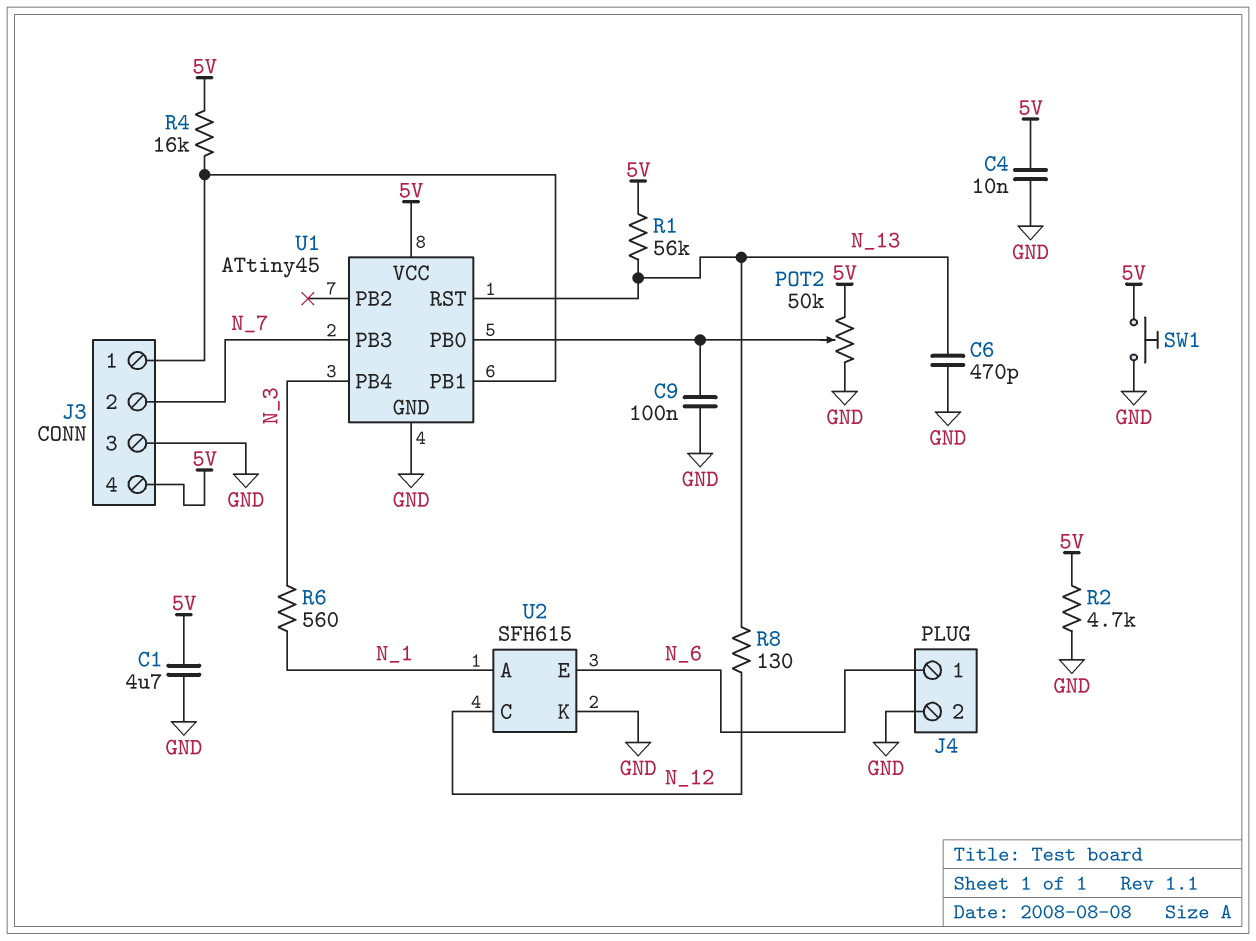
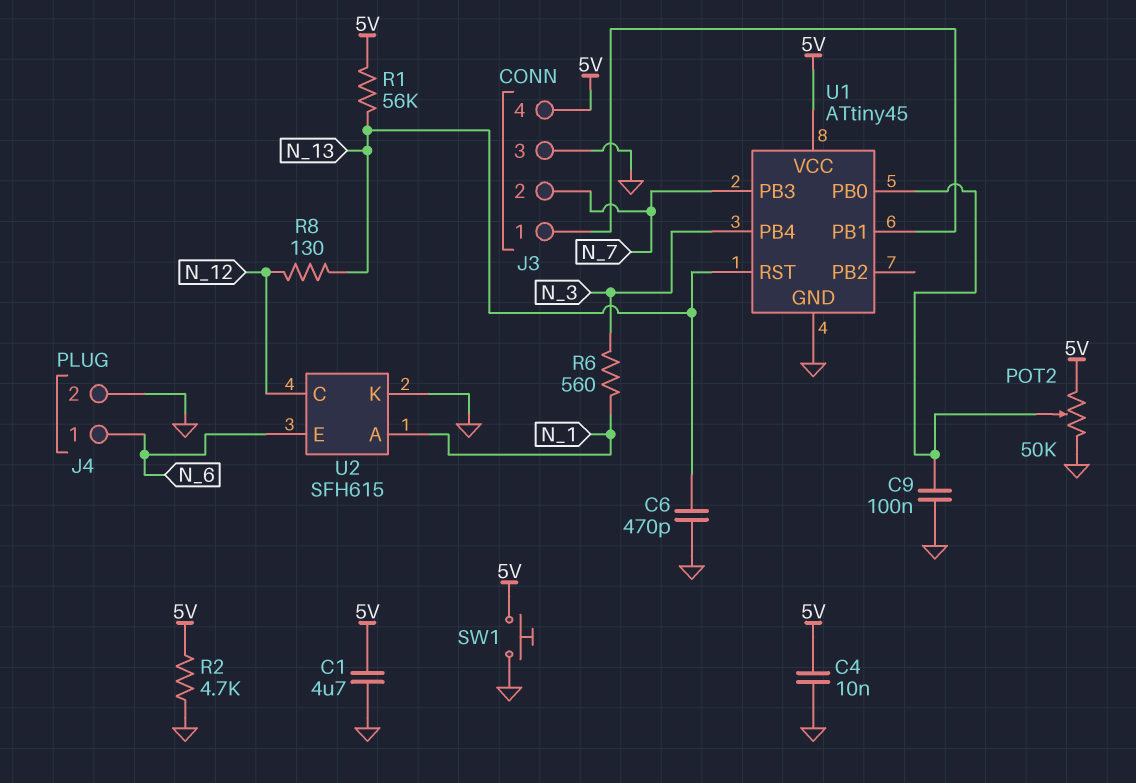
R4: 16k (5V, J3/1) -> none

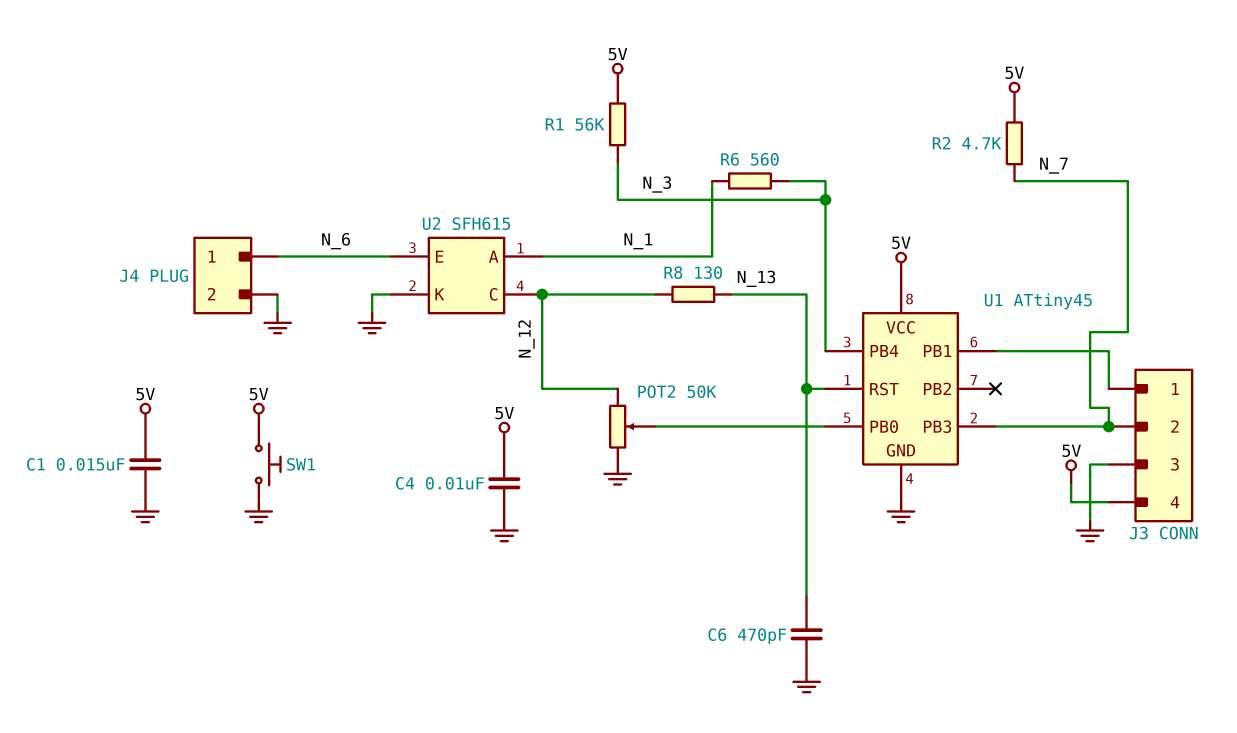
C1: 4.7uF (5V, GND) -> 15nF (5V, GND)
C9: 100nF (GND, U1/PB0) -> none
POT2: 50k (5V, GND, wiper U1/PB0) -> 50k (GND, N_12, wiper U1/PB0)
R1: 56k (5V, N_13) -> 56k (5V, N_3)
R2: 4.7k (5V, GND) -> 4.7k (5V, N_7)

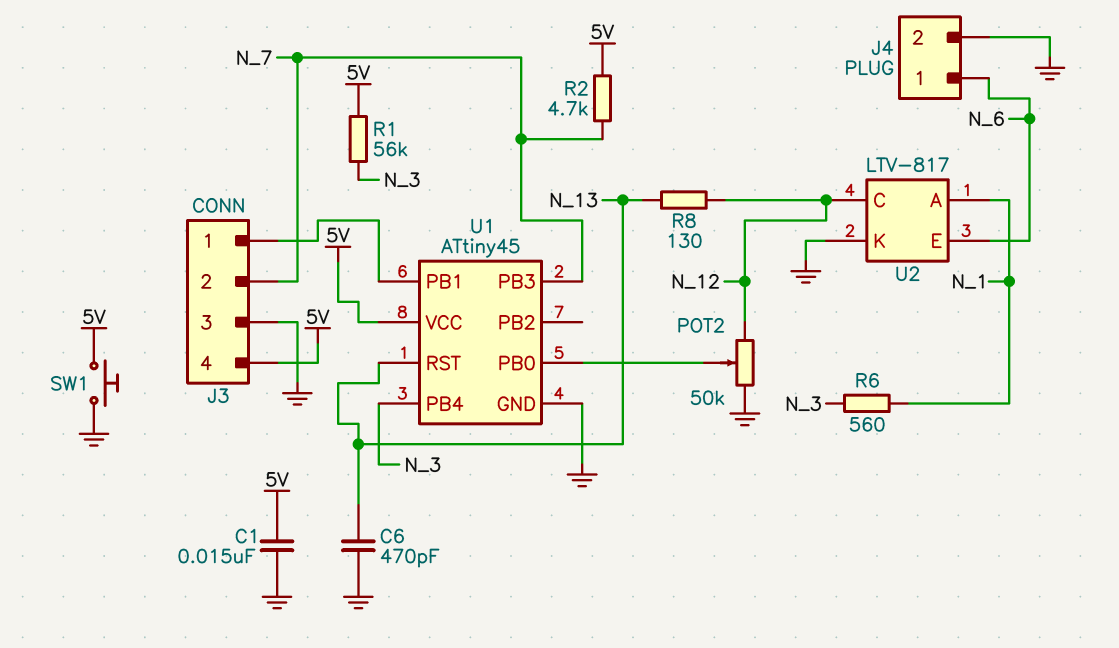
C4: 10nF (5V, GND) -> none
U2: SFH615 -> LTV-817

